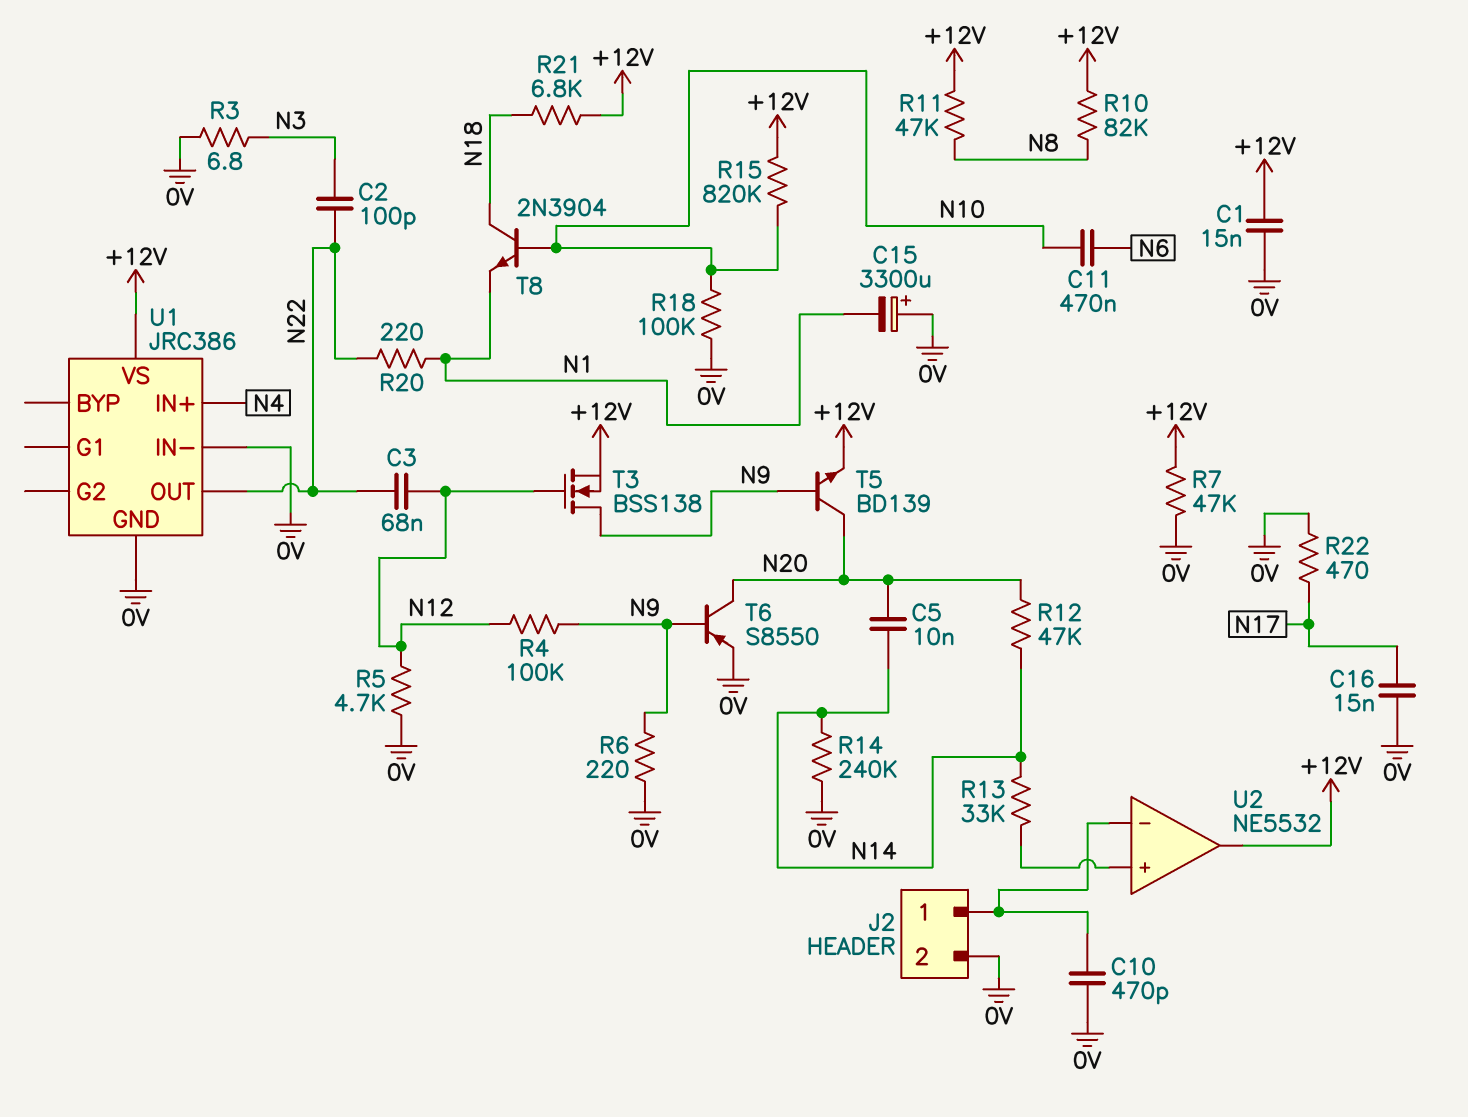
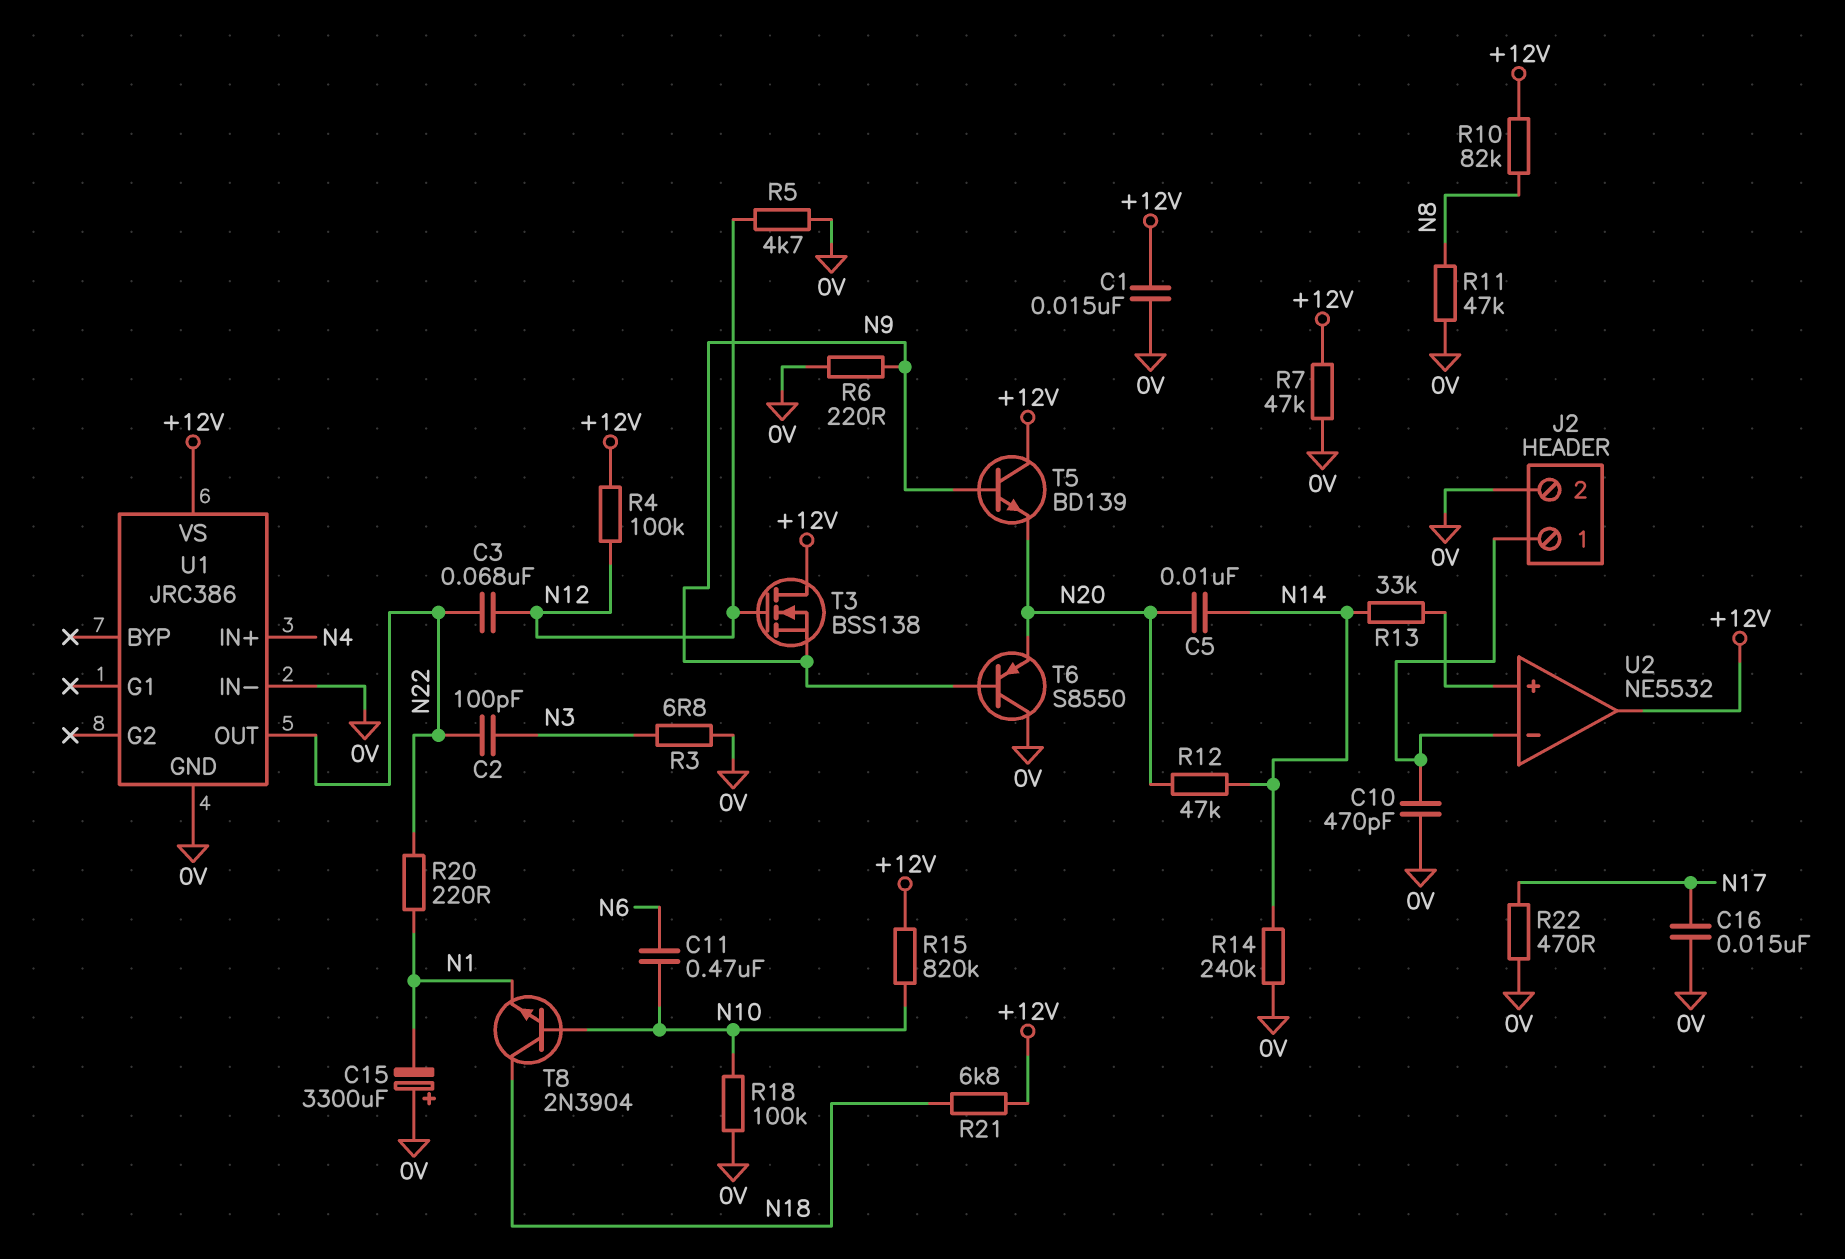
R4: 100k (N9, N12) -> 100k (+12V, N12)
R11: 47k (+12V, N8) -> 47k (0V, N8)
T3: NMOS BSS138 (G N12, D N9, S +12V) -> NMOS BSS138 (G N12, D +12V, S N9)
T5: NPN BD139 (B N9, C N20, E +12V) -> NPN BD139 (B N9, C +12V, E N20)
T6: PNP S8550 (B N9, C N20, E 0V) -> PNP S8550 (B N9, C 0V, E N20)

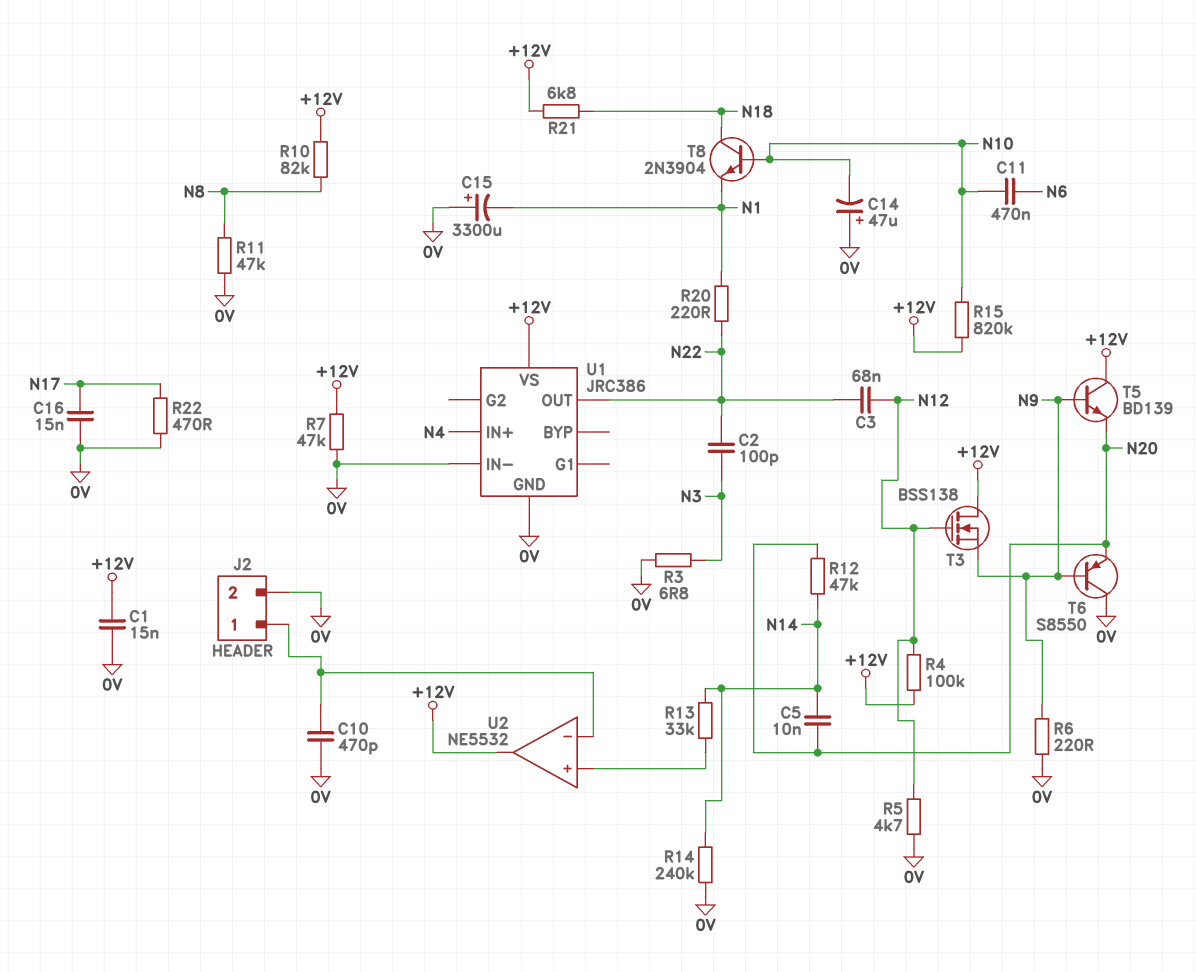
C14: none -> 47uF (plus 0V, minus N10)
R18: 100k (0V, N10) -> none

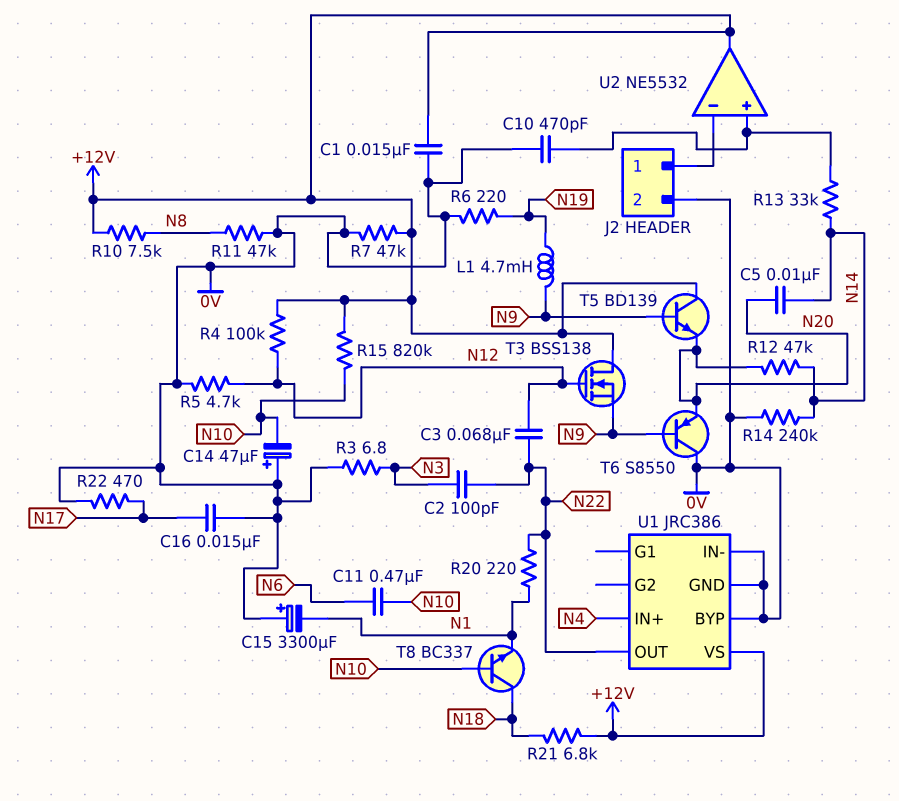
C10: 470pF (0V, J2/1) -> 470pF (0V, U2/in+)
L1: none -> 4.7mH (N9, N19)
R6: 220 (0V, N9) -> 220 (0V, N19)
R10: 82k (+12V, N8) -> 7.5k (+12V, N8)
T8: NPN 2N3904 (B N10, C N18, E N1) -> NPN BC337 (B N10, C N18, E N1)
U1 pin BYP: none -> 0V

